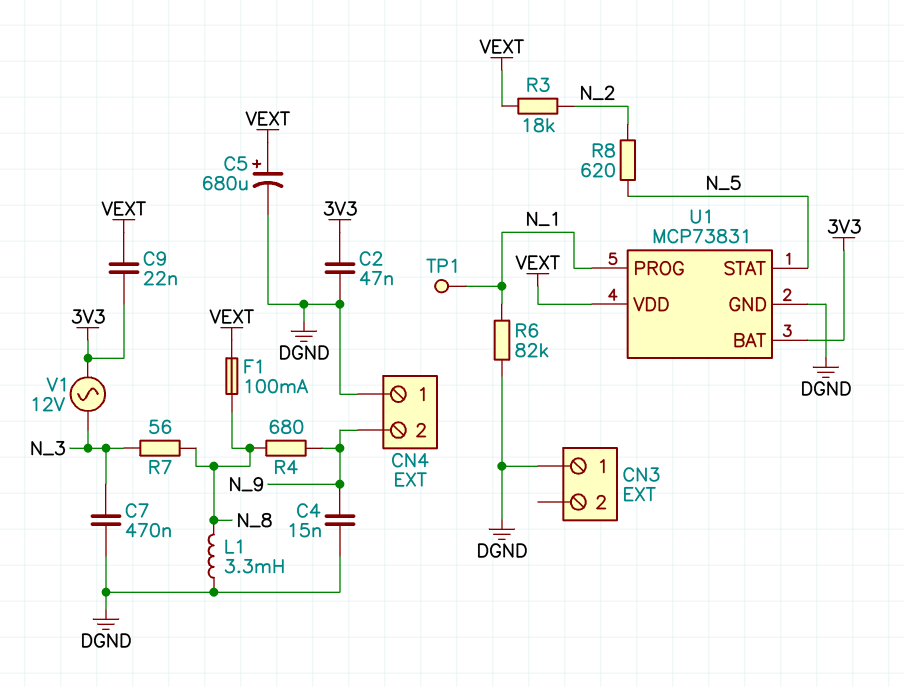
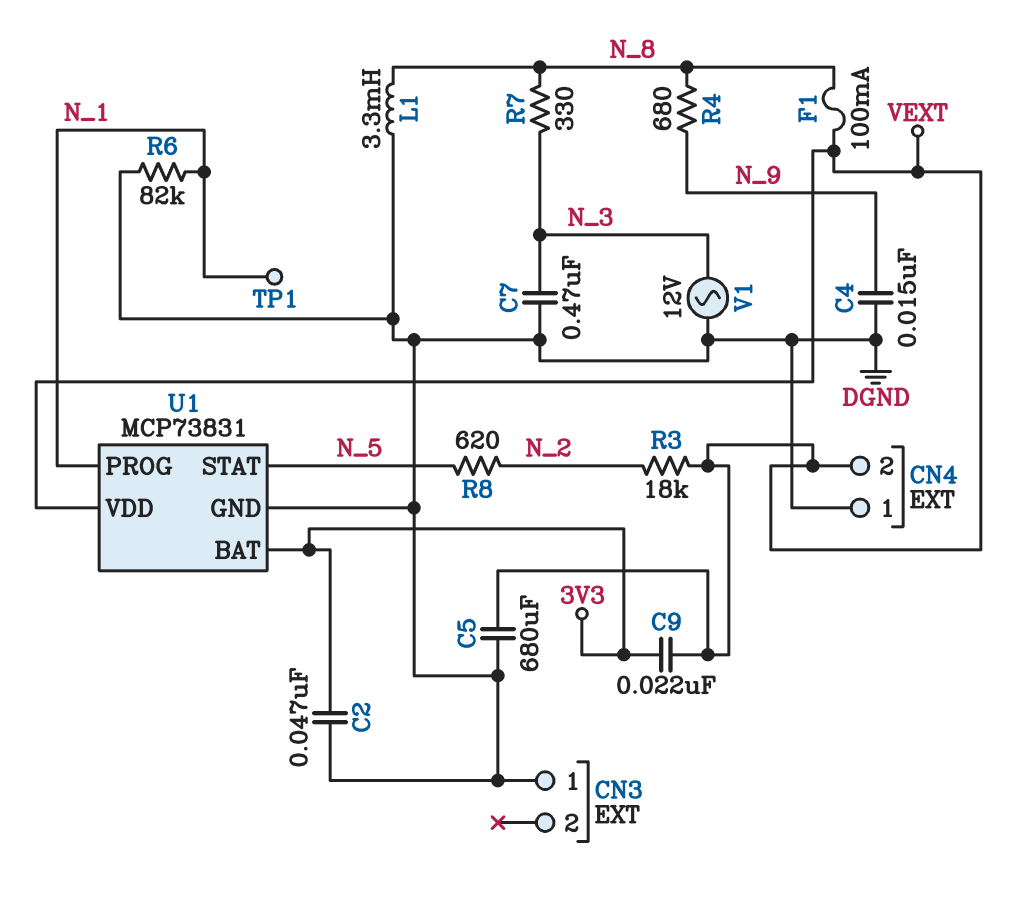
C5: 680uF (plus VEXT, minus DGND) -> 680uF (DGND, VEXT)
CN4 pin 2: N_9 -> VEXT
R7: 56 (N_3, N_8) -> 330 (N_3, N_8)
V1: AC 12V (3V3, N_3) -> AC 12V (DGND, N_3)

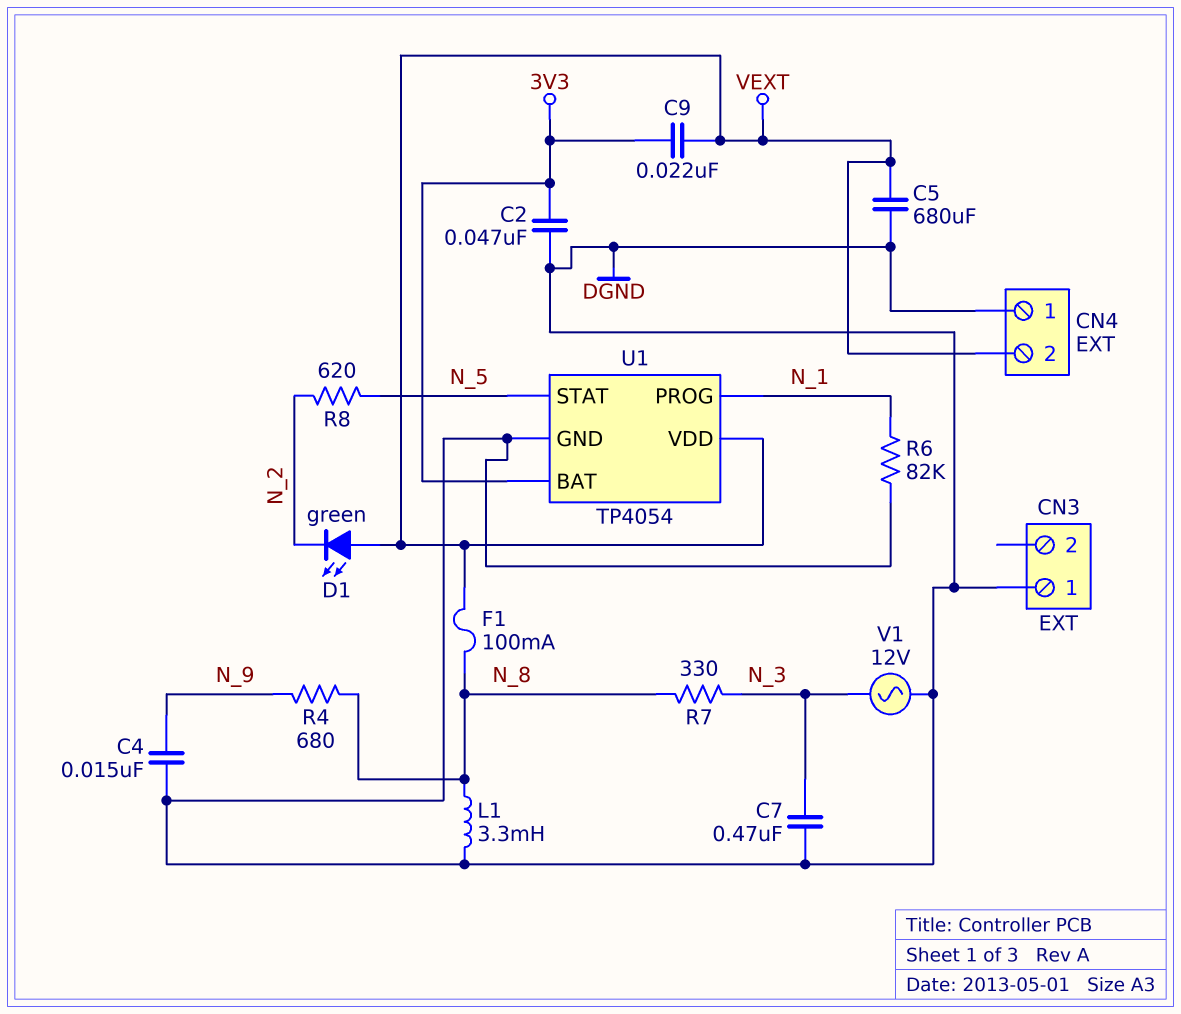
D1: none -> LED green (A VEXT, K N_2)
R3: 18k (N_2, VEXT) -> none
TP1: test point (N_1) -> none
U1: MCP73831 -> TP4054

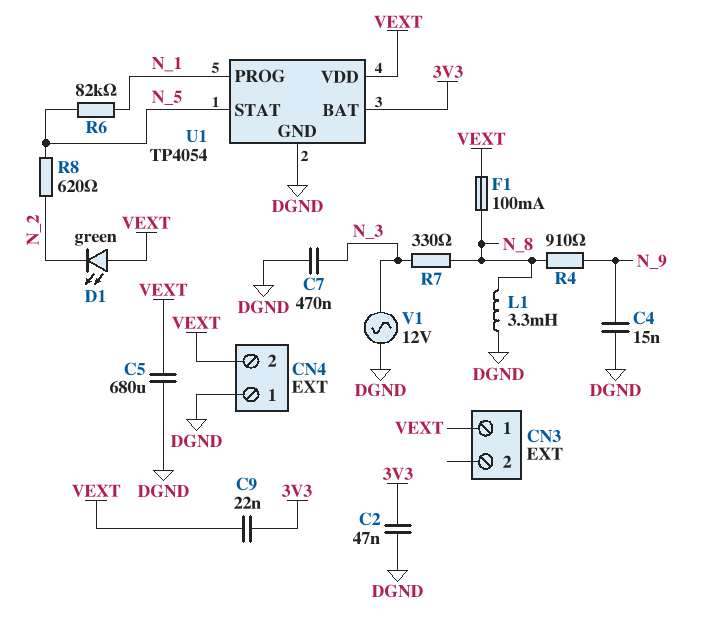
CN3 pin 1: DGND -> VEXT
R4: 680 (N_8, N_9) -> 910 (N_8, N_9)
R6: 82k (DGND, N_1) -> 82k (N_1, N_5)

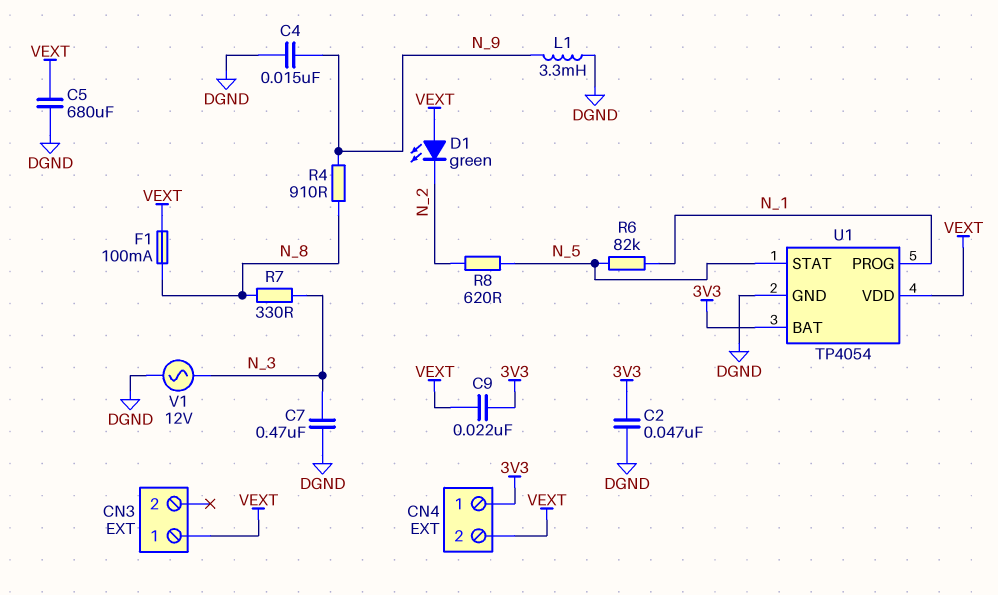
CN4 pin 1: DGND -> 3V3
L1: 3.3mH (DGND, N_8) -> 3.3mH (DGND, N_9)

